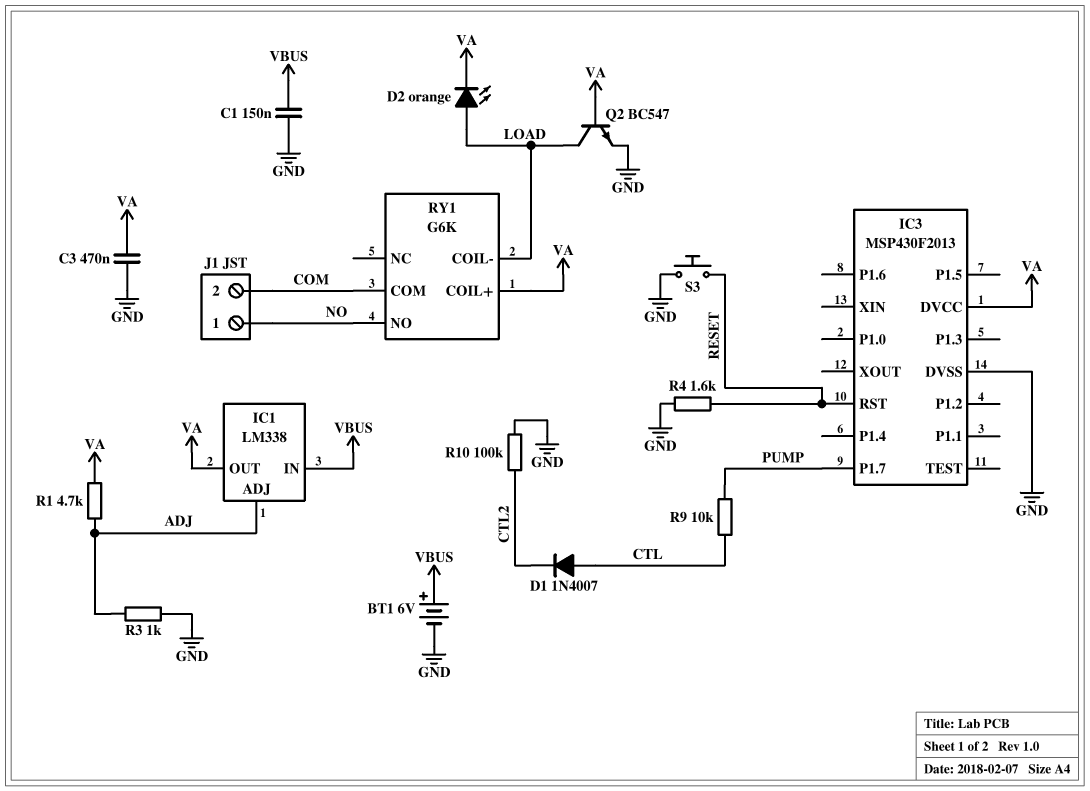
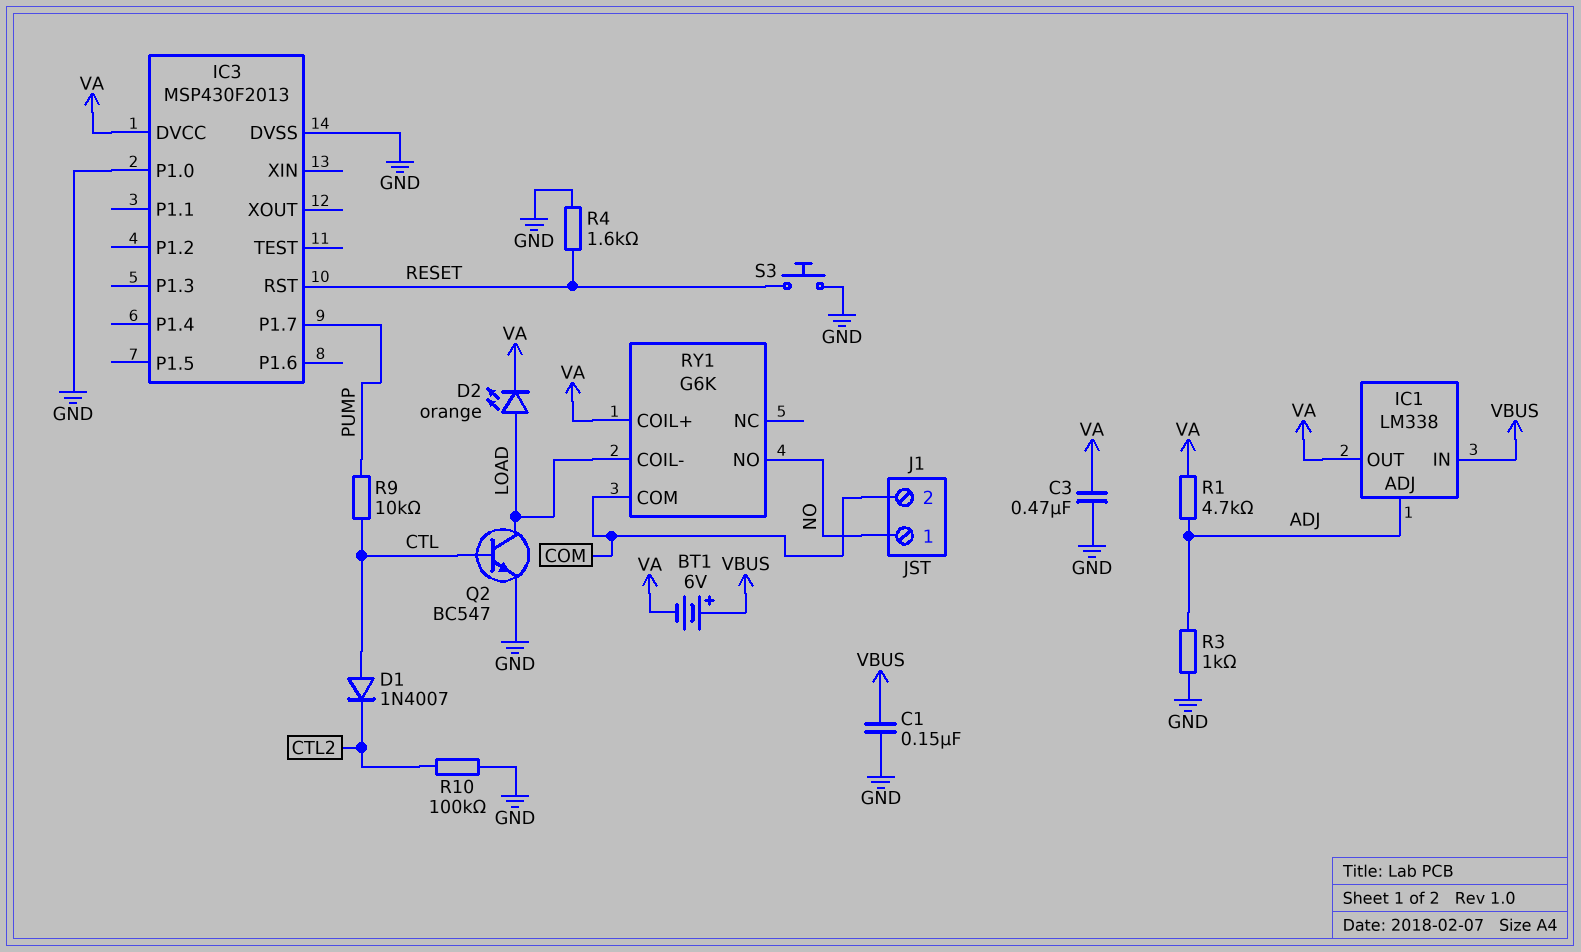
BT1: 6V (plus VBUS, minus GND) -> 6V (plus VBUS, minus VA)
IC3 pin P1.0: none -> GND
Q2: NPN BC547 (B VA, C LOAD, E GND) -> NPN BC547 (B CTL, C LOAD, E GND)

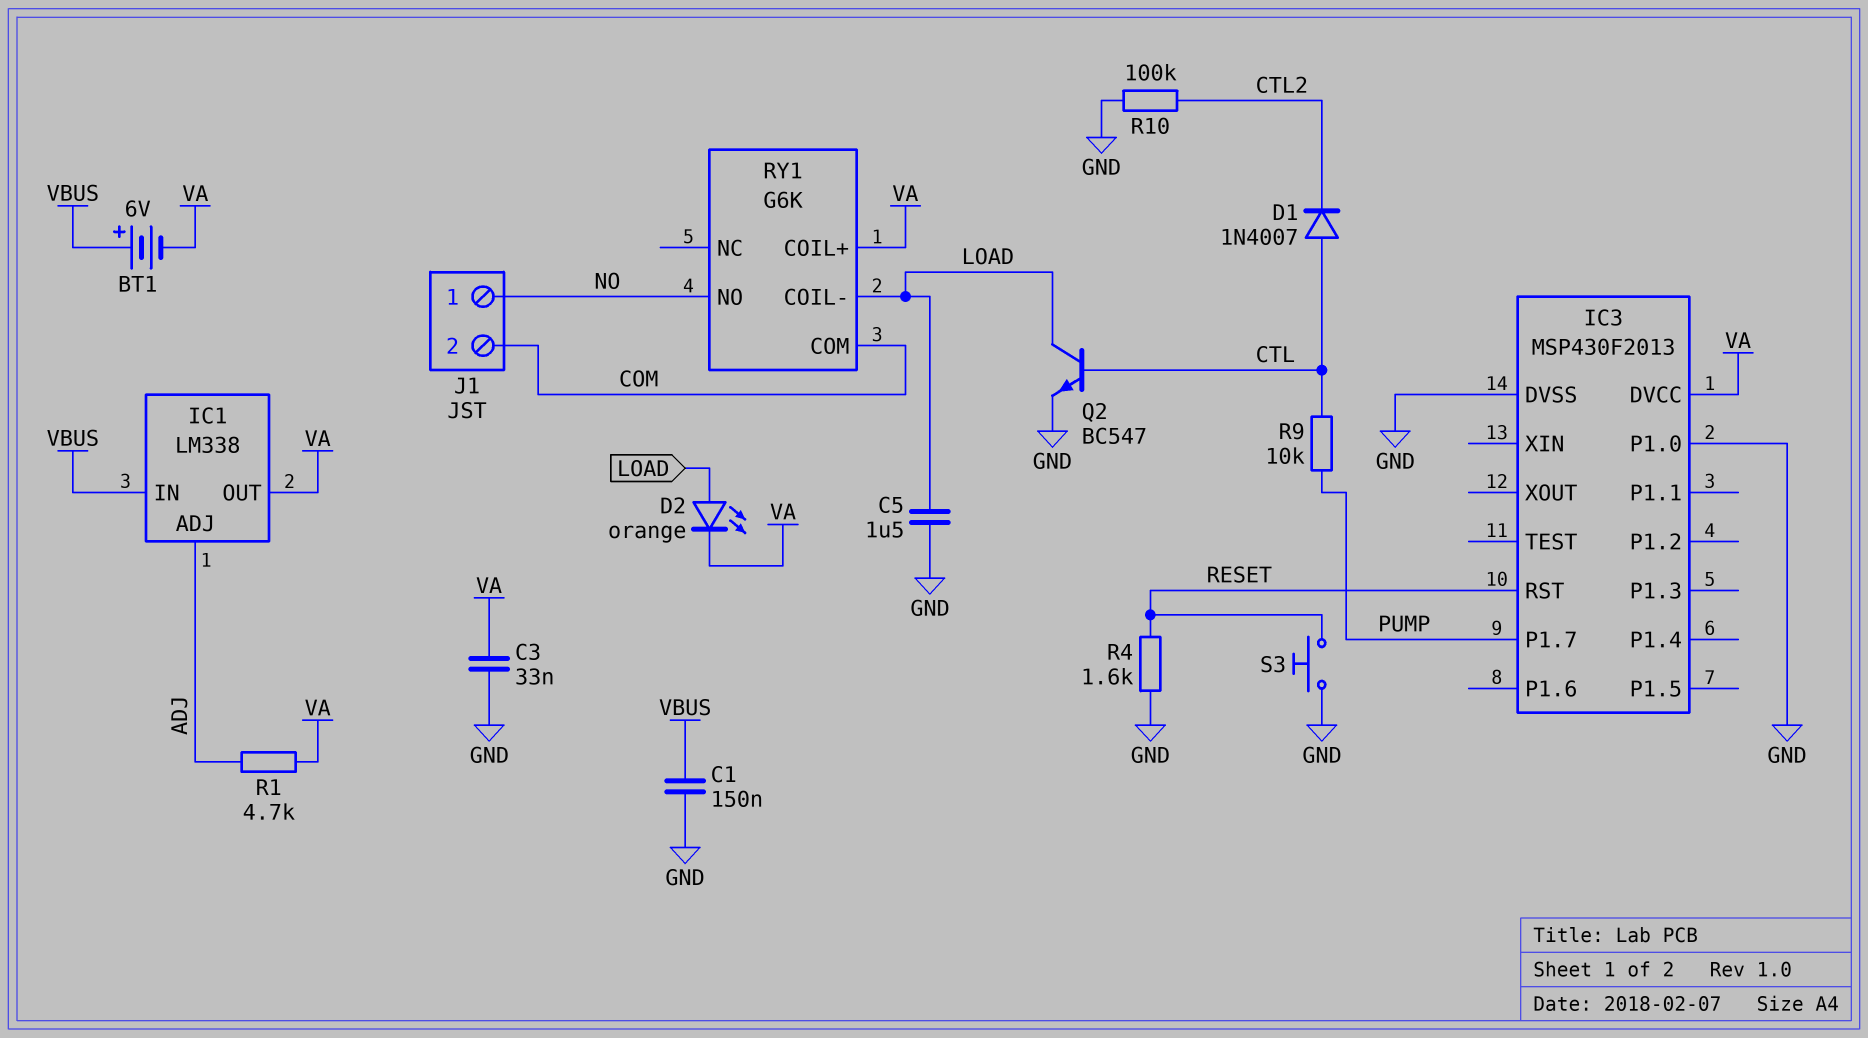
C3: 470nF (GND, VA) -> 33nF (GND, VA)
C5: none -> 1.5uF (GND, LOAD)
R3: 1k (ADJ, GND) -> none

